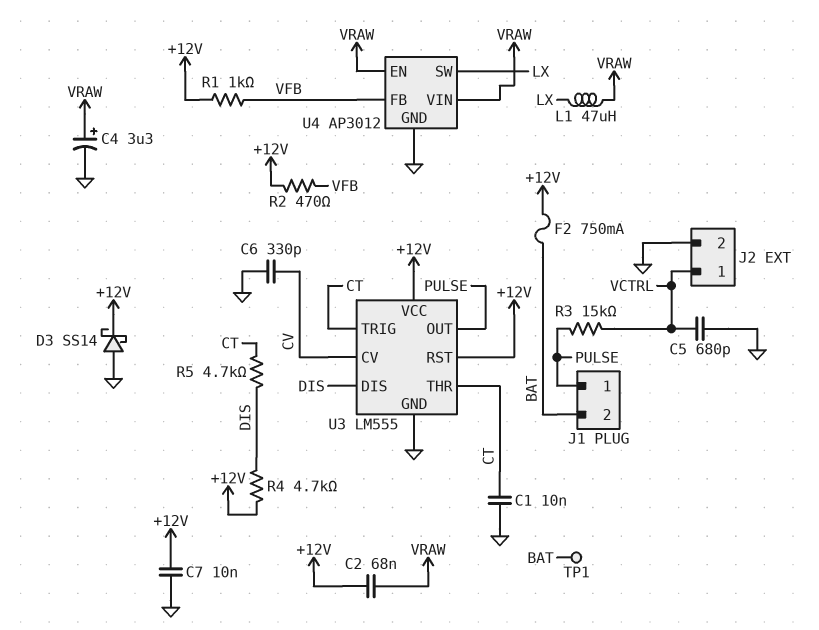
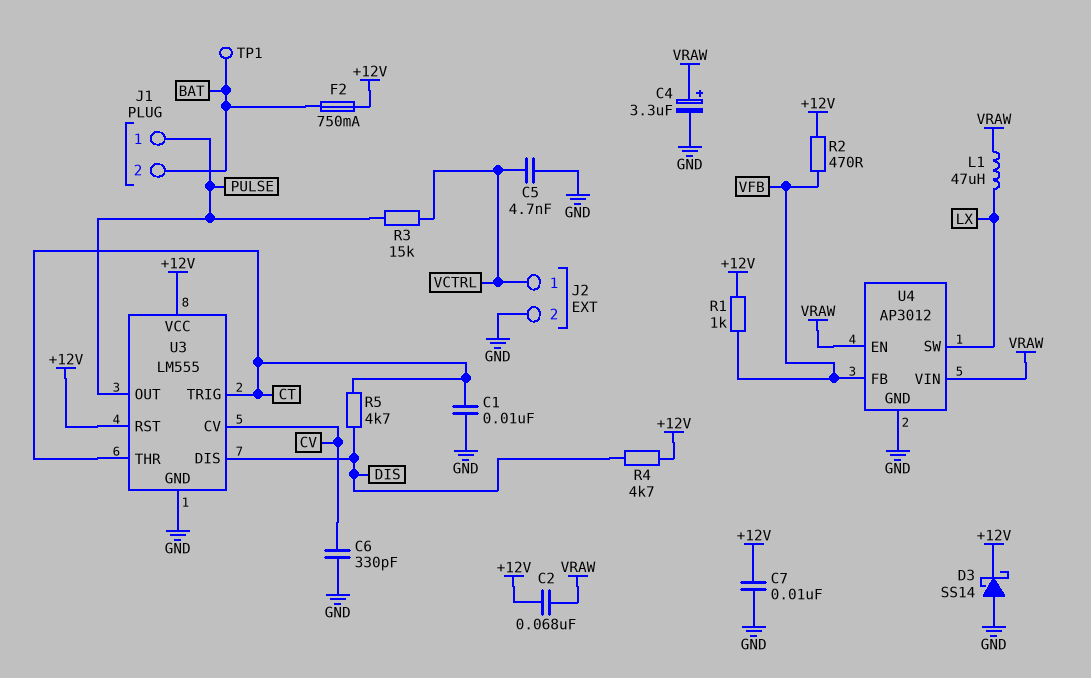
C5: 680pF (GND, VCTRL) -> 4.7nF (GND, VCTRL)

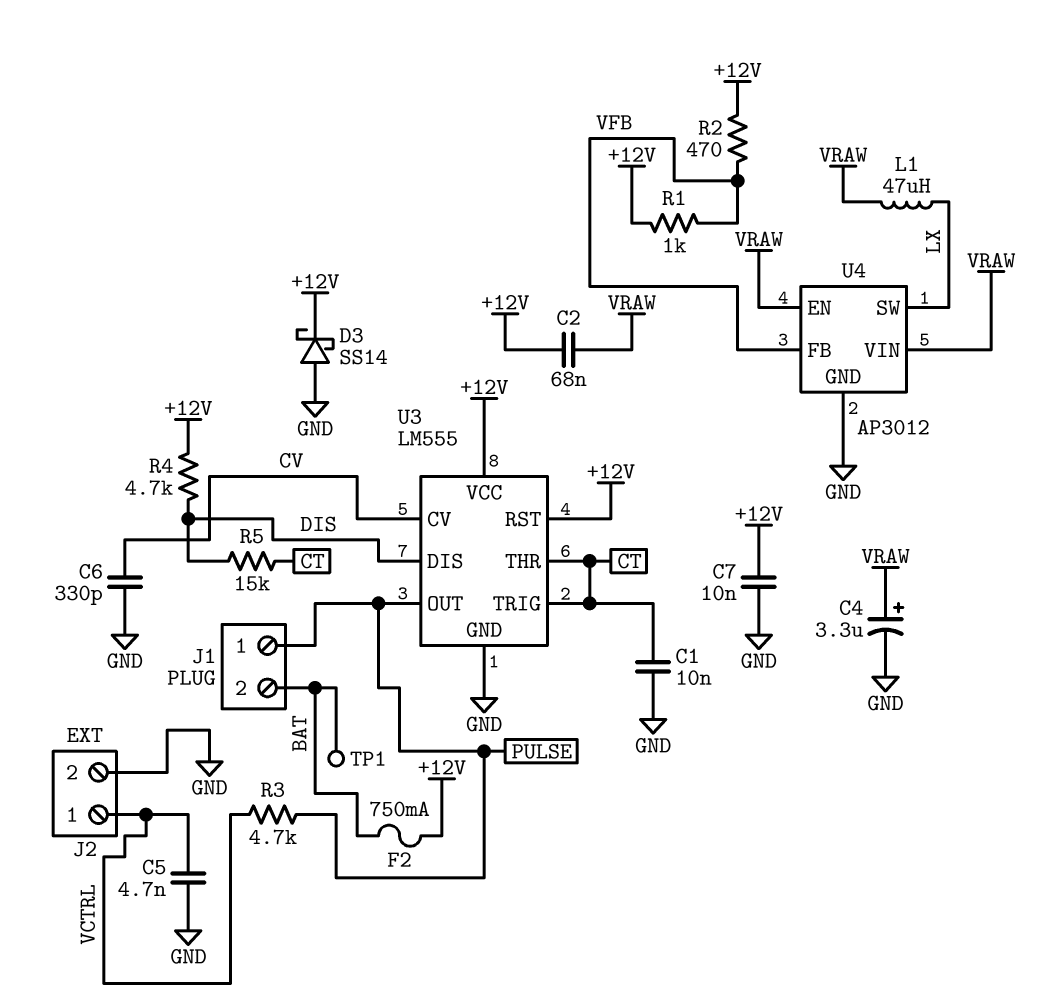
R3: 15k (PULSE, VCTRL) -> 4.7k (PULSE, VCTRL)
R5: 4.7k (CT, DIS) -> 15k (CT, DIS)

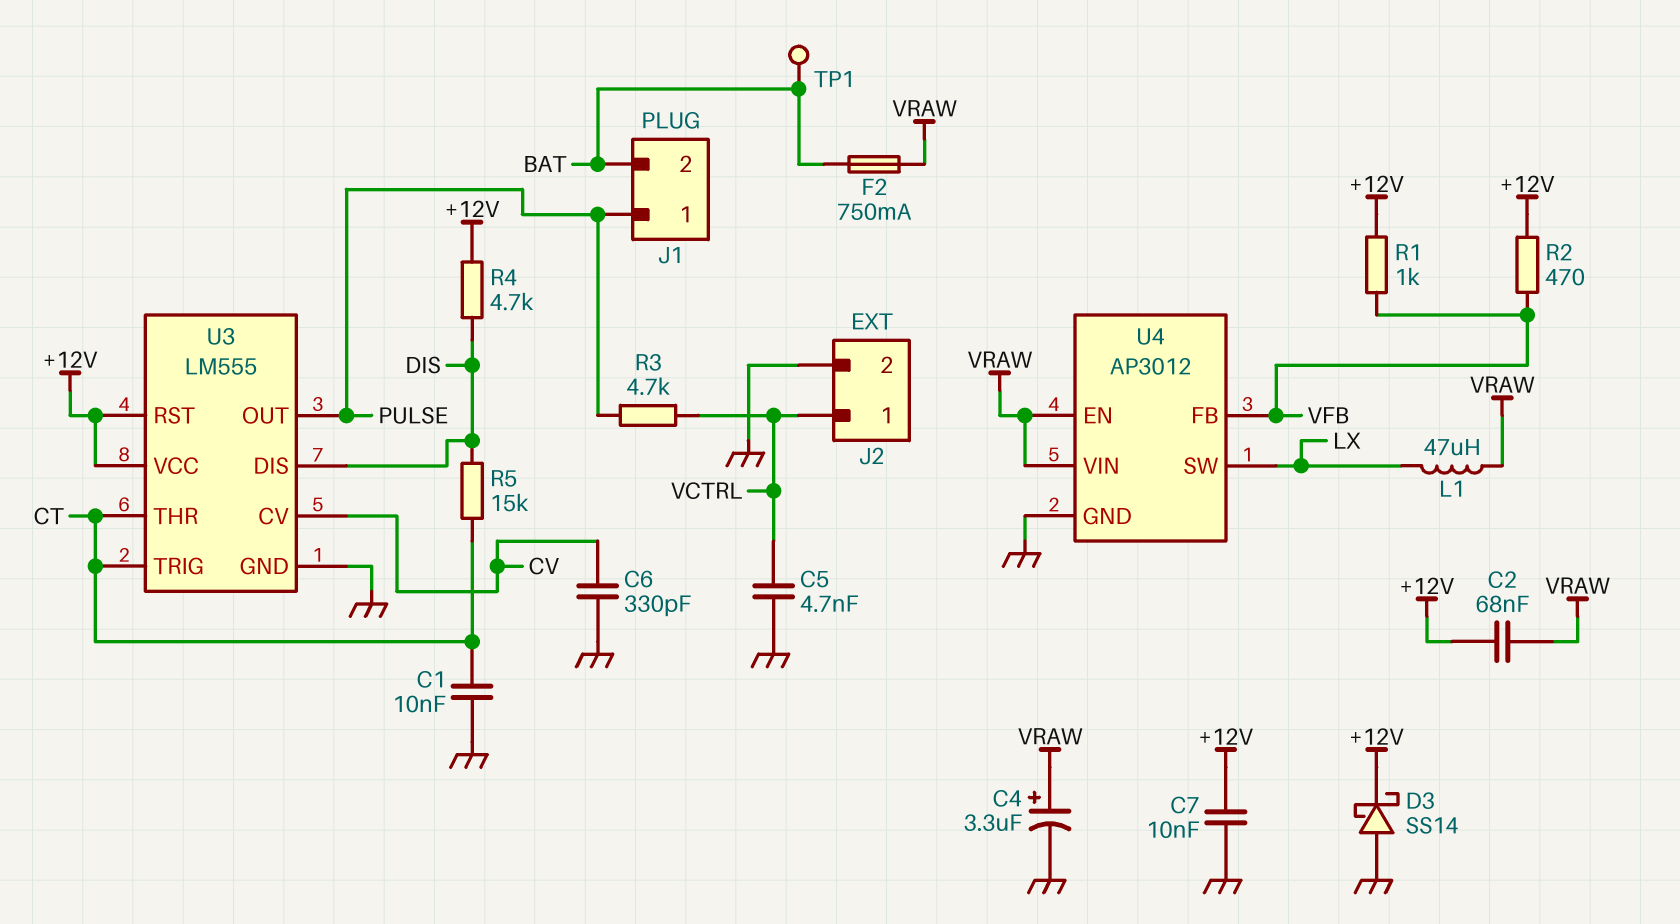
F2: 750mA (+12V, BAT) -> 750mA (BAT, VRAW)

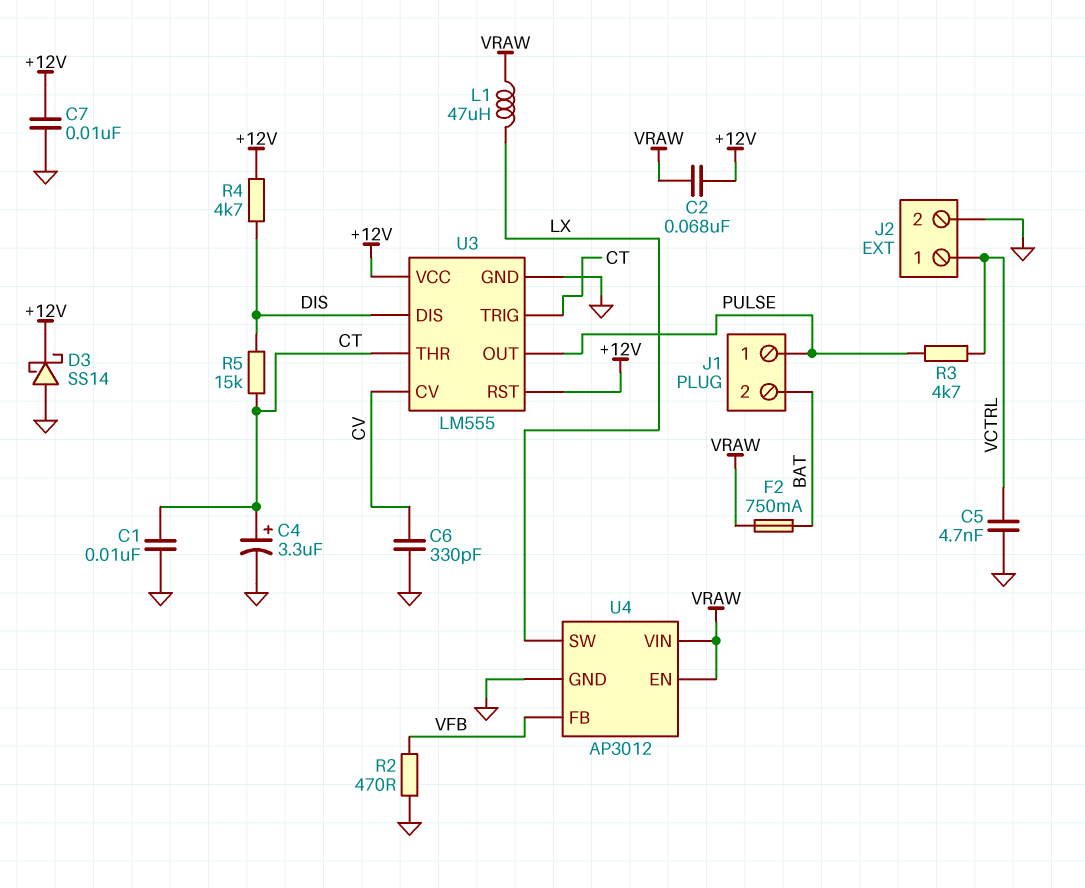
C4: 3.3uF (plus VRAW, minus GND) -> 3.3uF (plus CT, minus GND)
R1: 1k (+12V, VFB) -> none
R2: 470 (+12V, VFB) -> 470 (GND, VFB)
TP1: test point (BAT) -> none

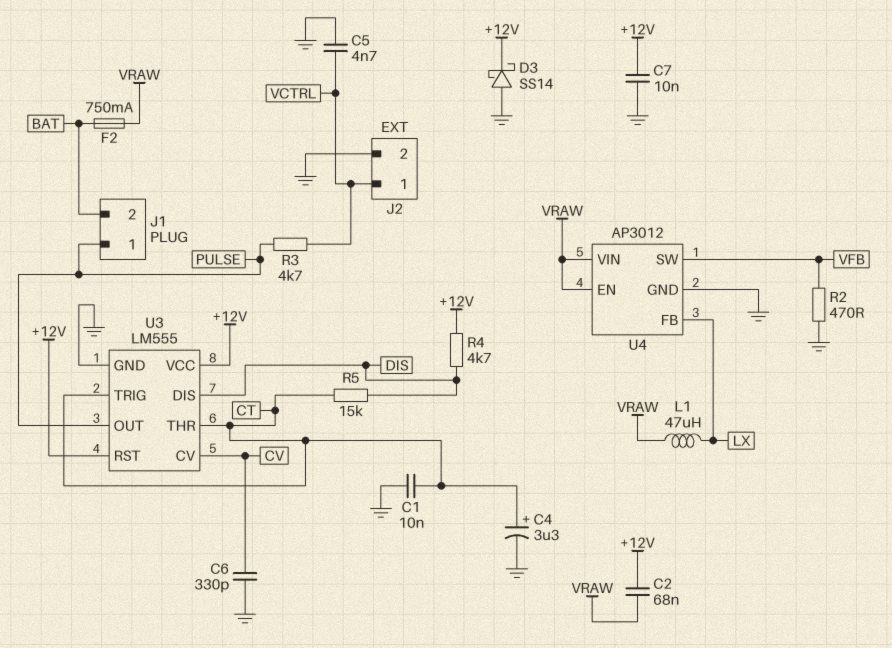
U4 pin FB: VFB -> LX
U4 pin SW: LX -> VFB

